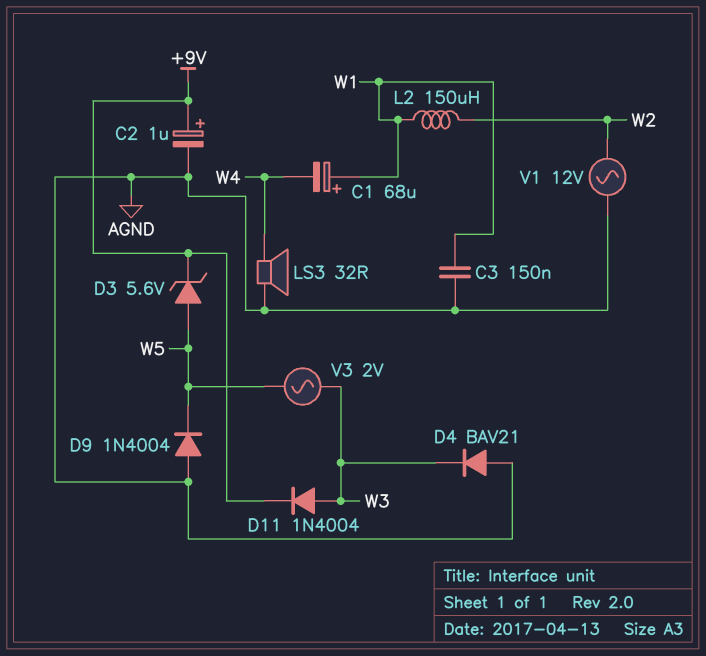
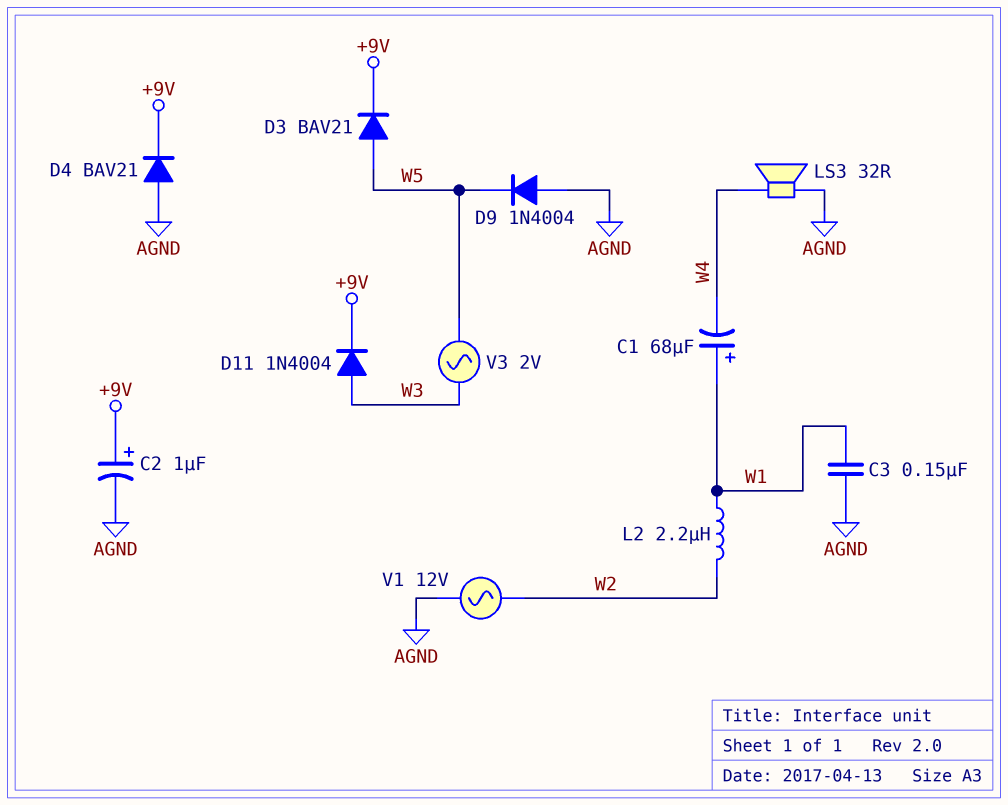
D3: zener 5.6V (A W5, K +9V) -> diode BAV21 (A W5, K +9V)
D4: diode BAV21 (A AGND, K W3) -> diode BAV21 (A AGND, K +9V)
L2: 150uH (W1, W2) -> 2.2uH (W1, W2)

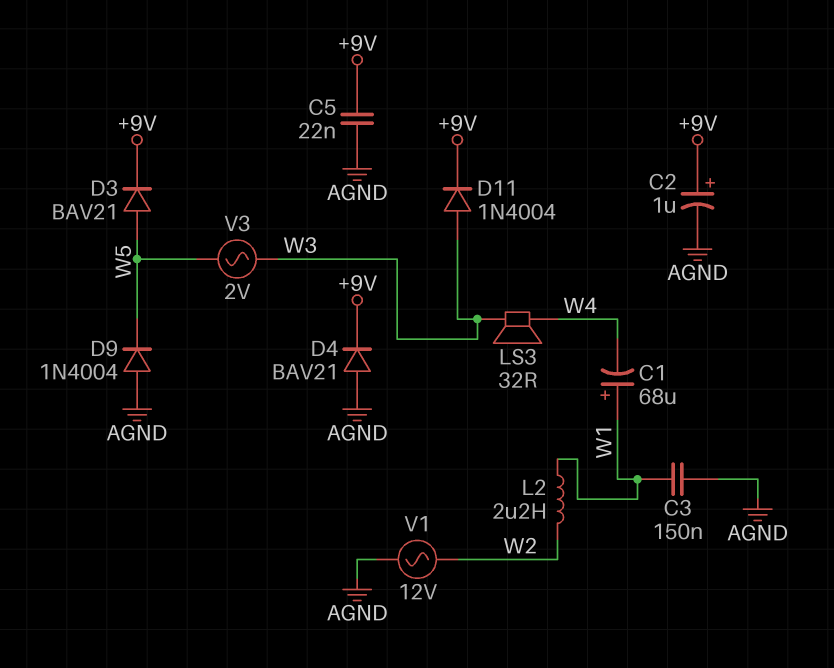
C5: none -> 22nF (+9V, AGND)
LS3: speaker 32R (AGND, W4) -> speaker 32R (W3, W4)

